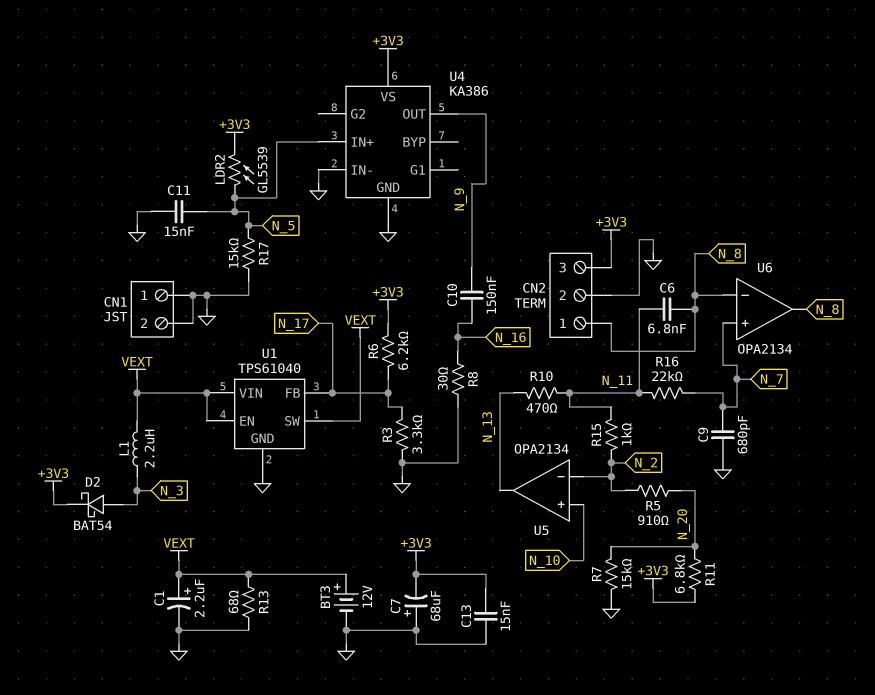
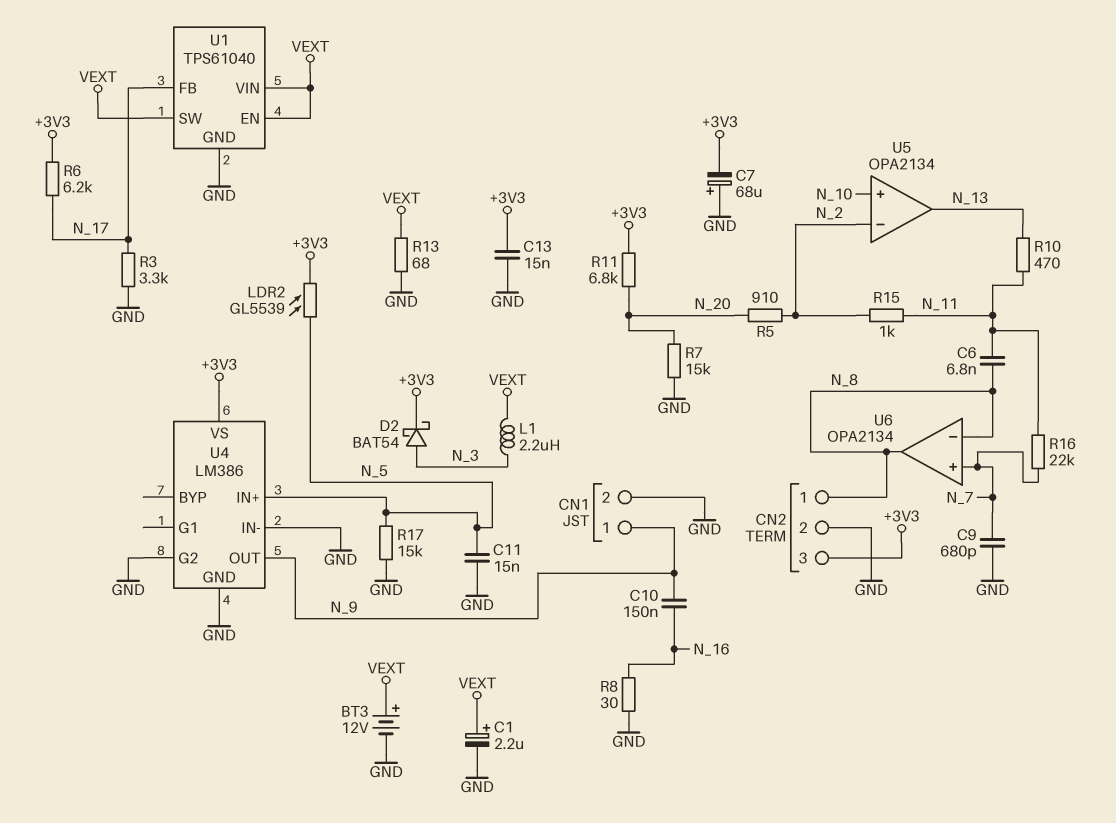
CN1 pin 1: GND -> N_9
U4: KA386 -> LM386
U4 pin G2: none -> GND

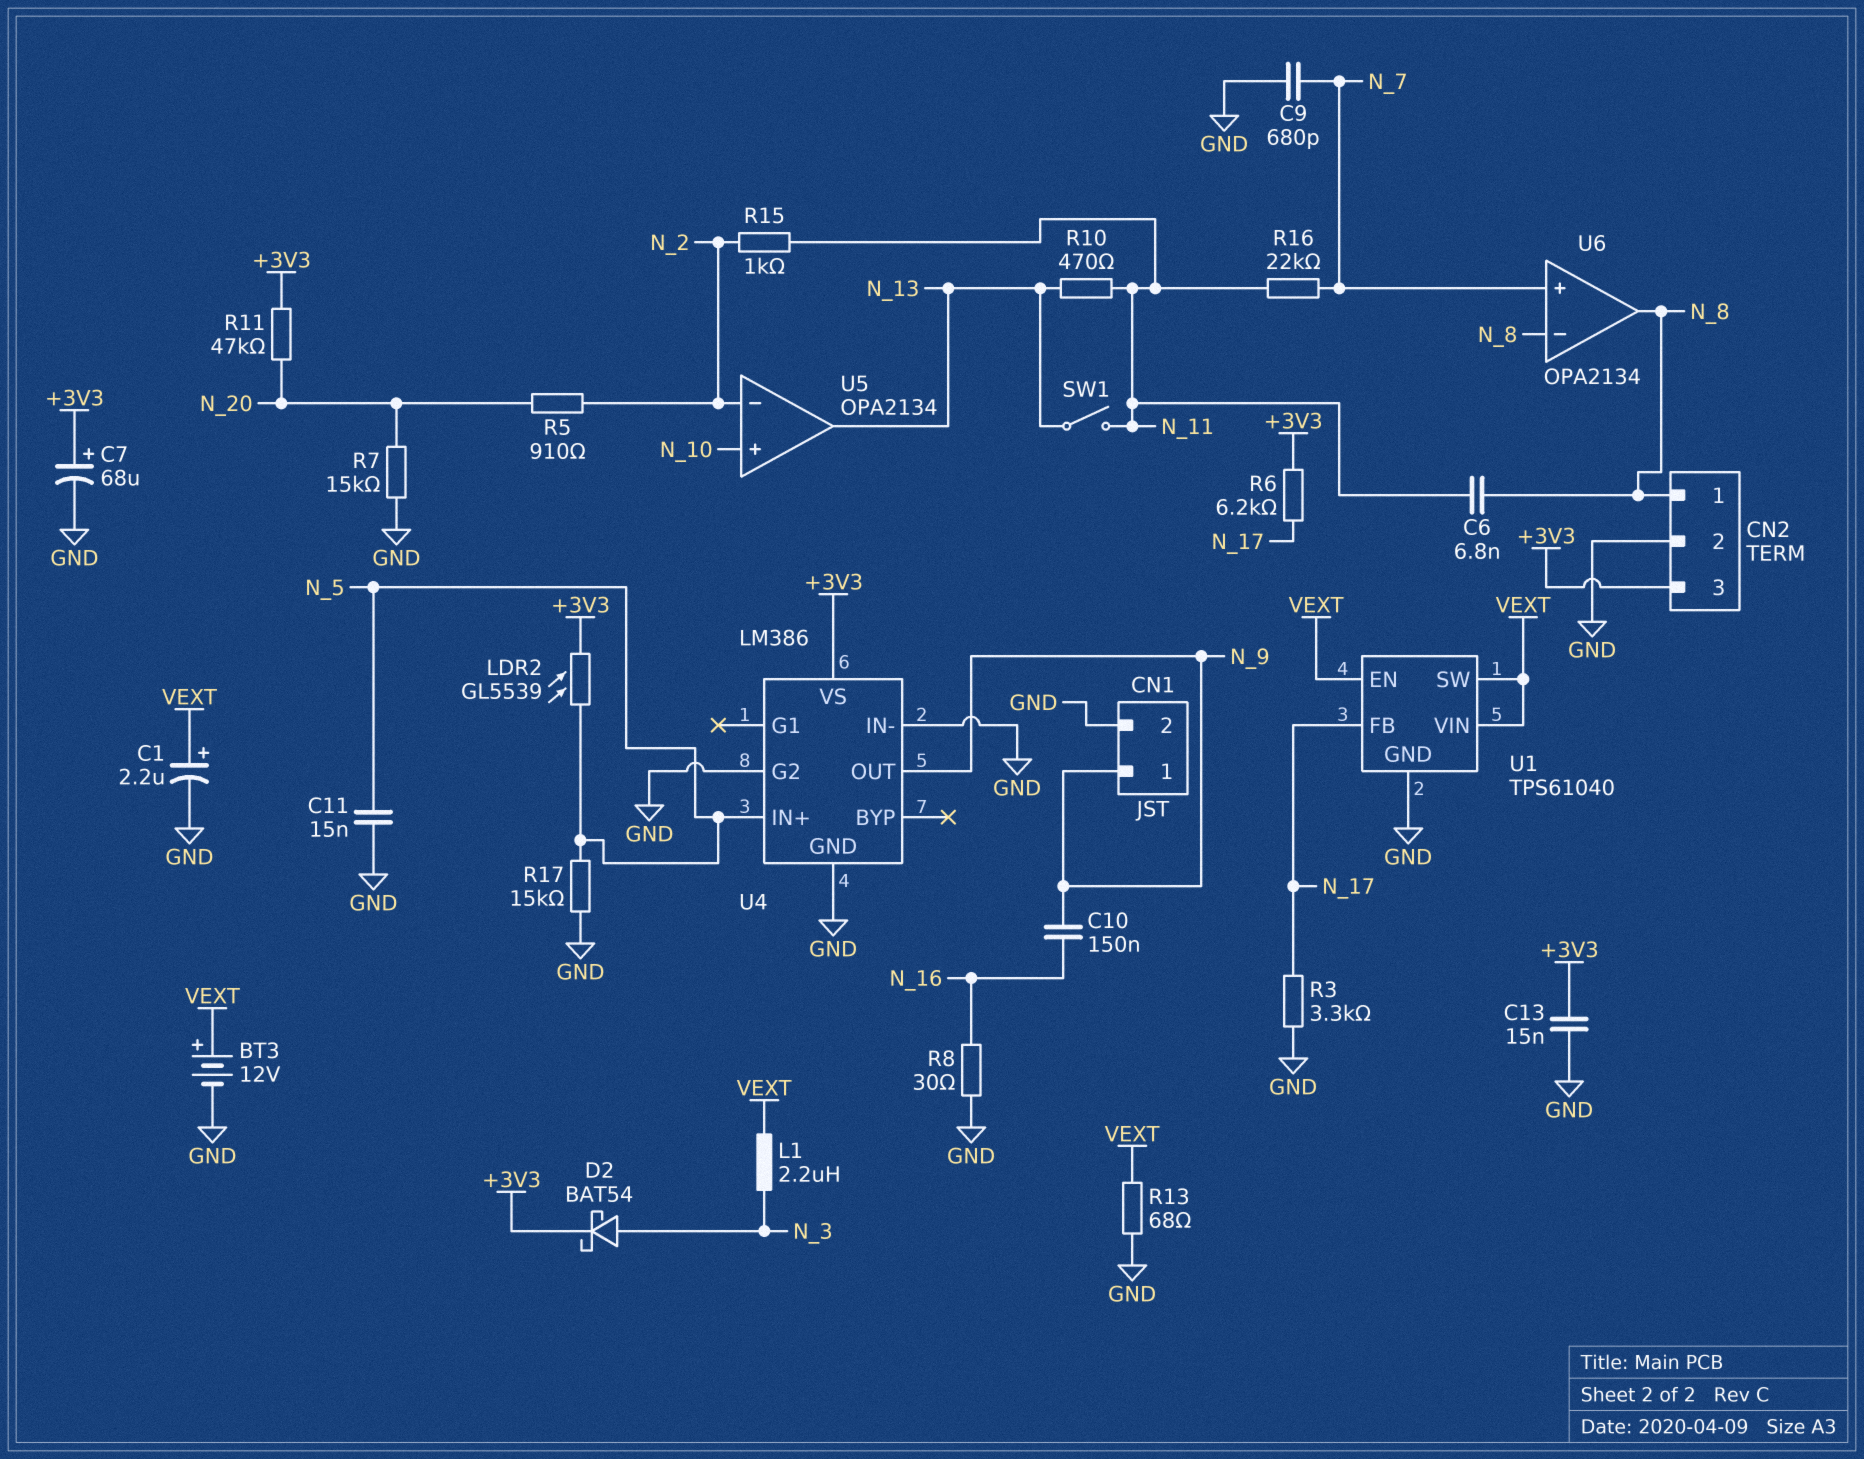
C7: 68uF (plus GND, minus +3V3) -> 68uF (plus +3V3, minus GND)
R11: 6.8k (+3V3, N_20) -> 47k (+3V3, N_20)
SW1: none -> switch (N_11, N_13)

